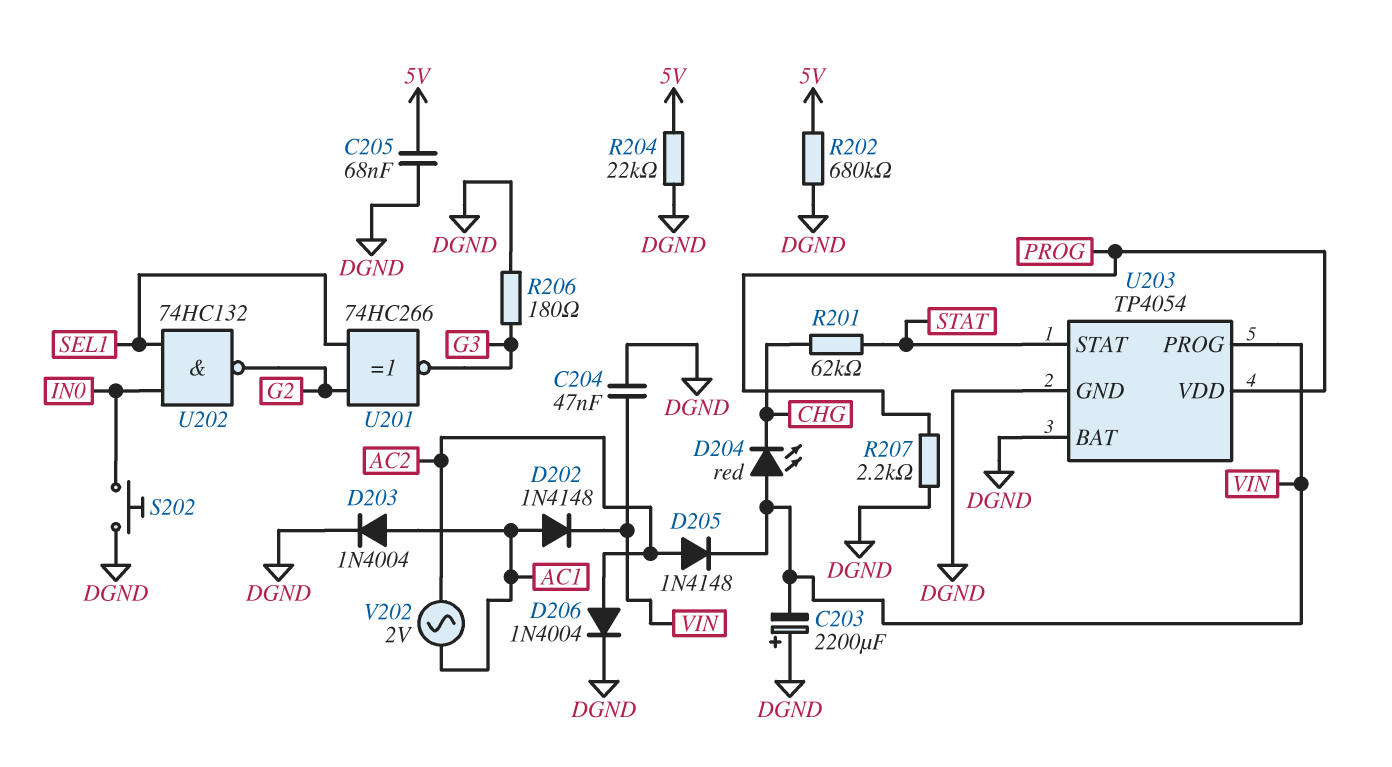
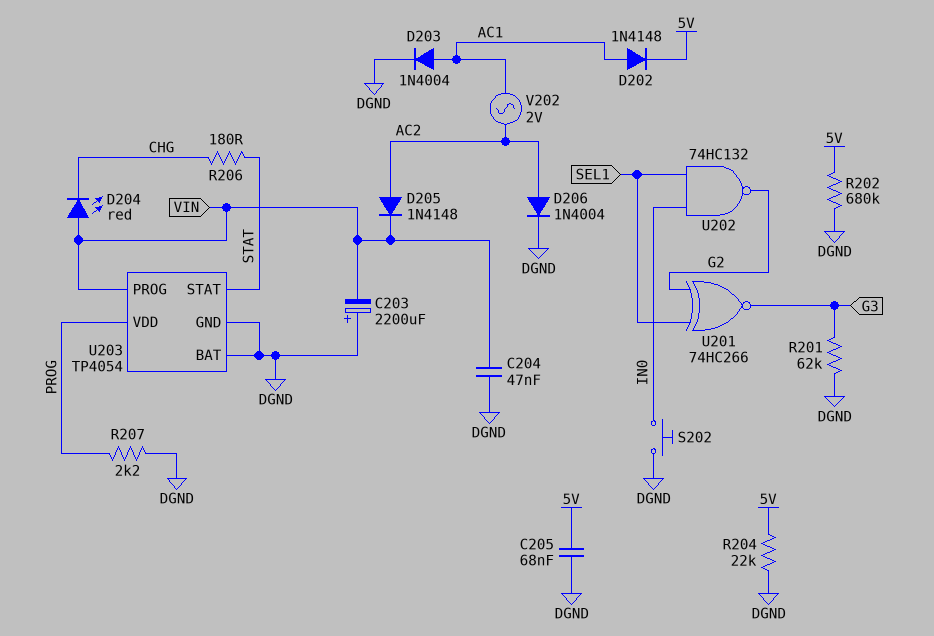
D202: diode 1N4148 (A AC1, K VIN) -> diode 1N4148 (A AC1, K 5V)
R201: 62k (CHG, STAT) -> 62k (DGND, G3)
R206: 180 (DGND, G3) -> 180 (CHG, STAT)

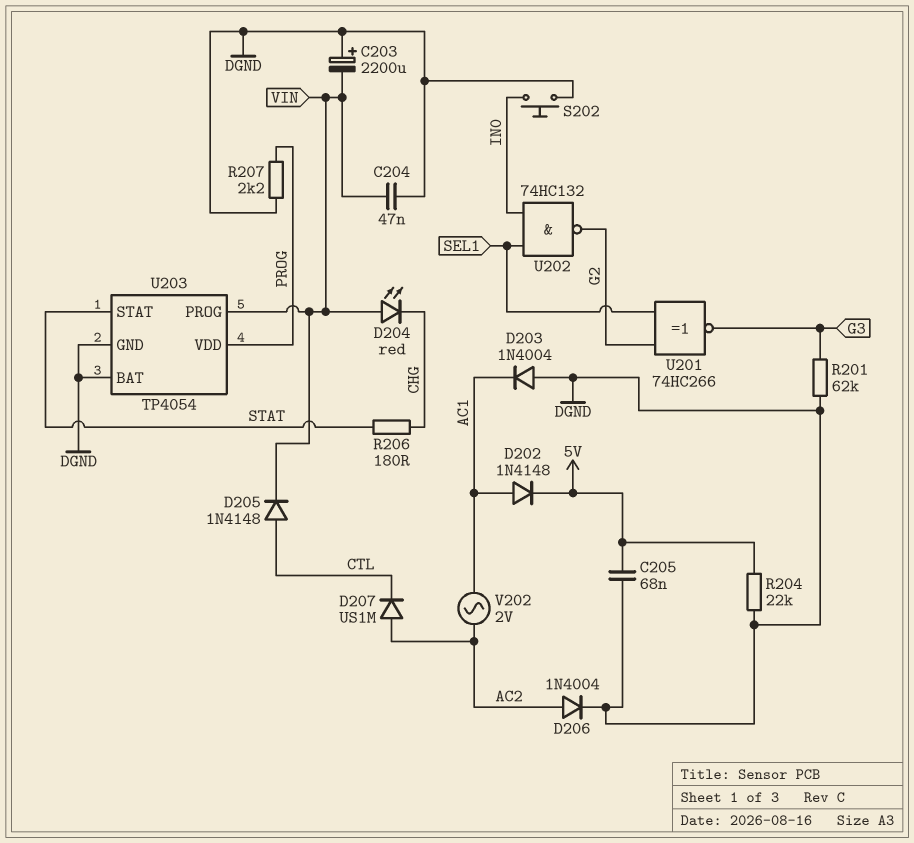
D203: diode 1N4004 (A AC1, K DGND) -> diode 1N4004 (A DGND, K AC1)
D205: diode 1N4148 (A AC2, K VIN) -> diode 1N4148 (A CTL, K VIN)
D207: none -> diode US1M (A AC2, K CTL)
R202: 680k (5V, DGND) -> none

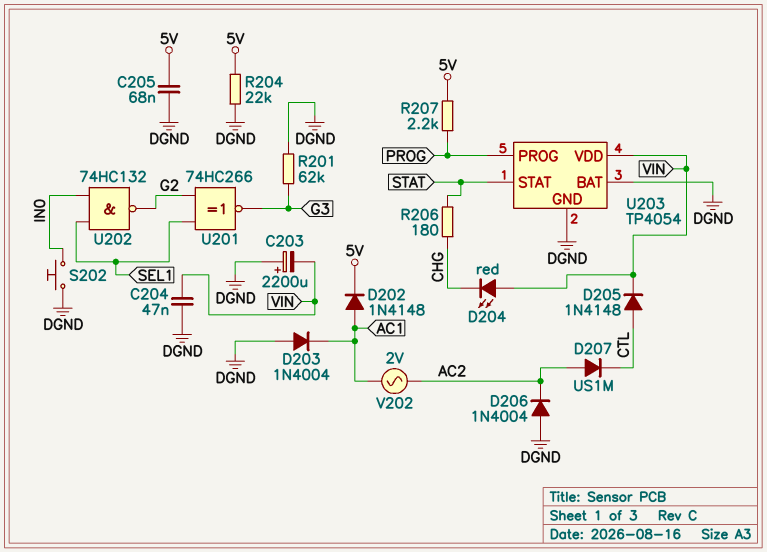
D206: diode 1N4004 (A AC2, K DGND) -> diode 1N4004 (A DGND, K AC2)
R207: 2.2k (DGND, PROG) -> 2.2k (5V, PROG)
U203 pin PROG: VIN -> PROG
U203 pin VDD: PROG -> VIN

